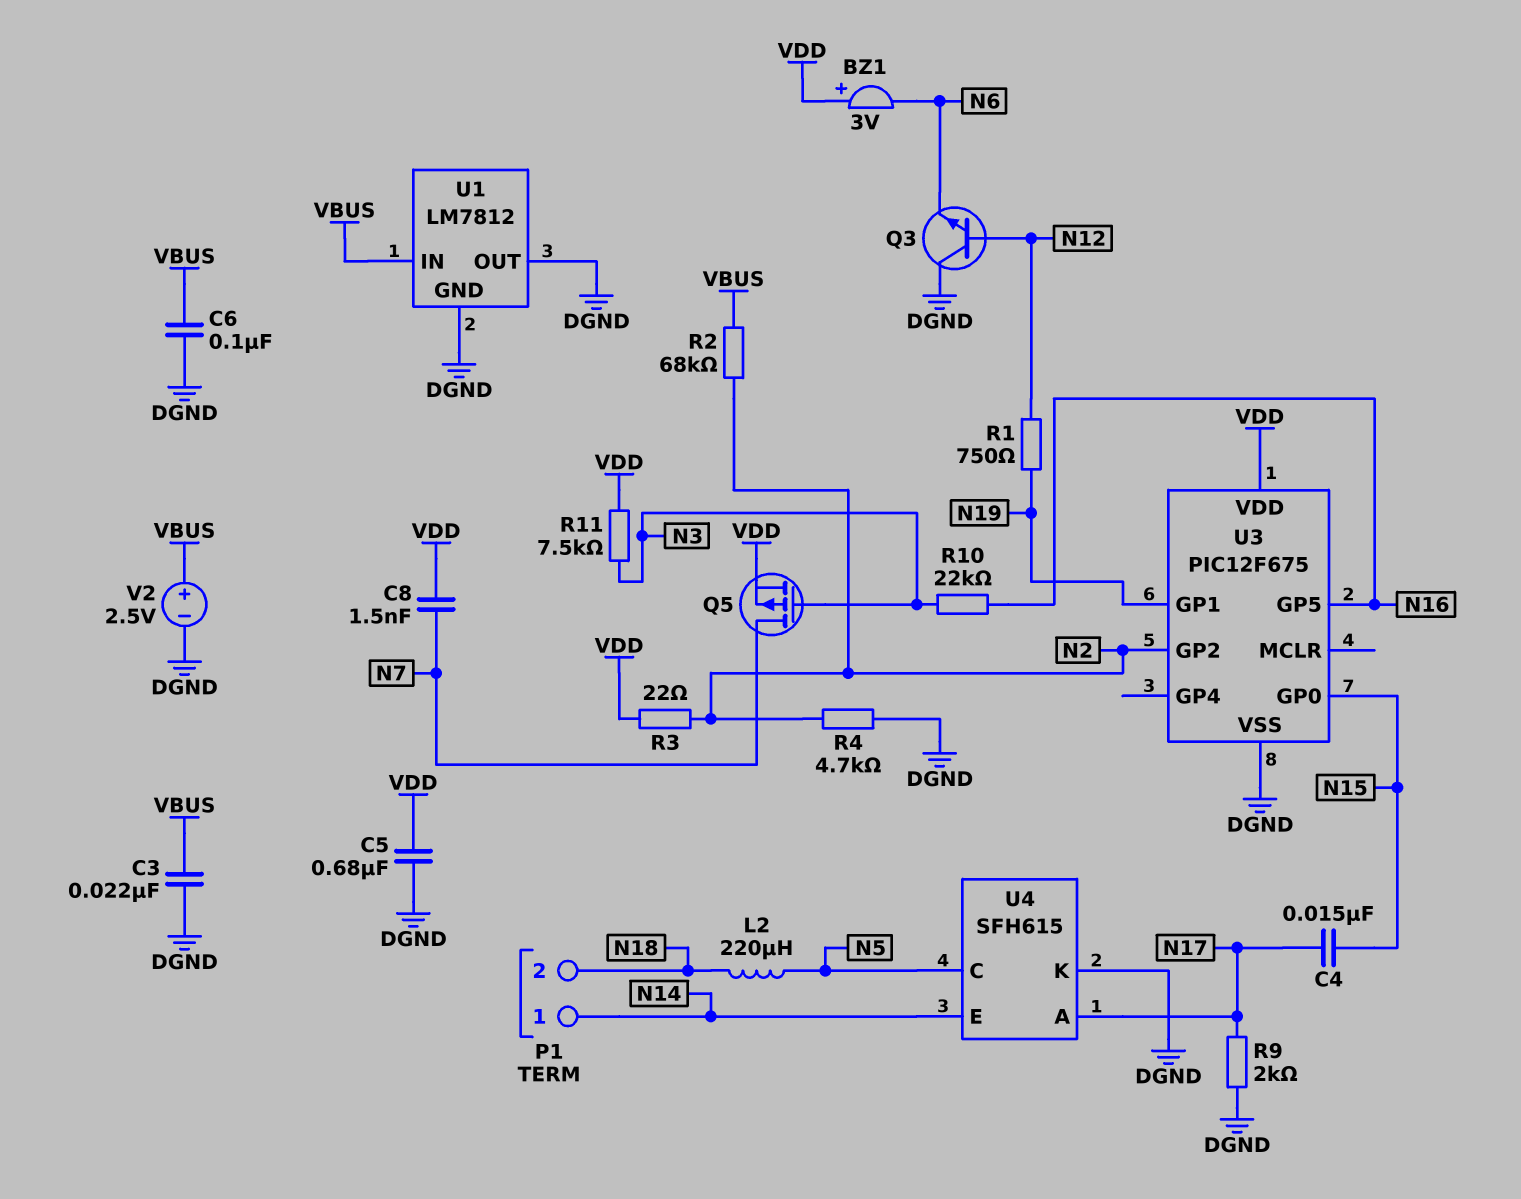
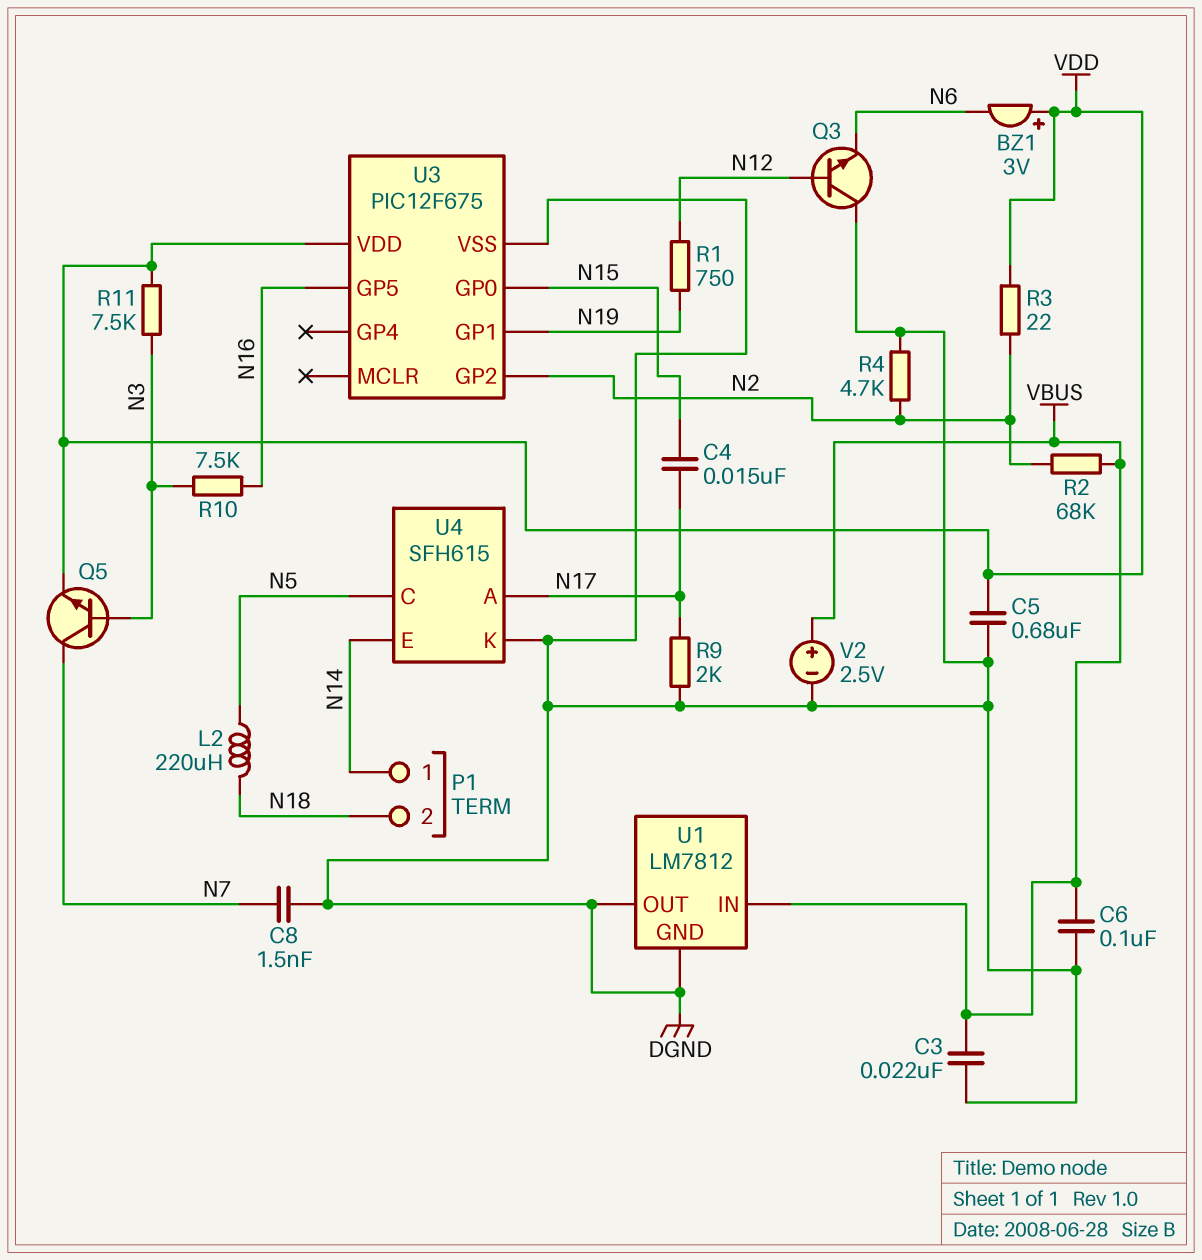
C8: 1.5nF (N7, VDD) -> 1.5nF (DGND, N7)
Q5: PMOS (G N3, D N7, S VDD) -> NPN (B N3, C N7, E VDD)
R10: 22k (N3, N16) -> 7.5k (N3, N16)

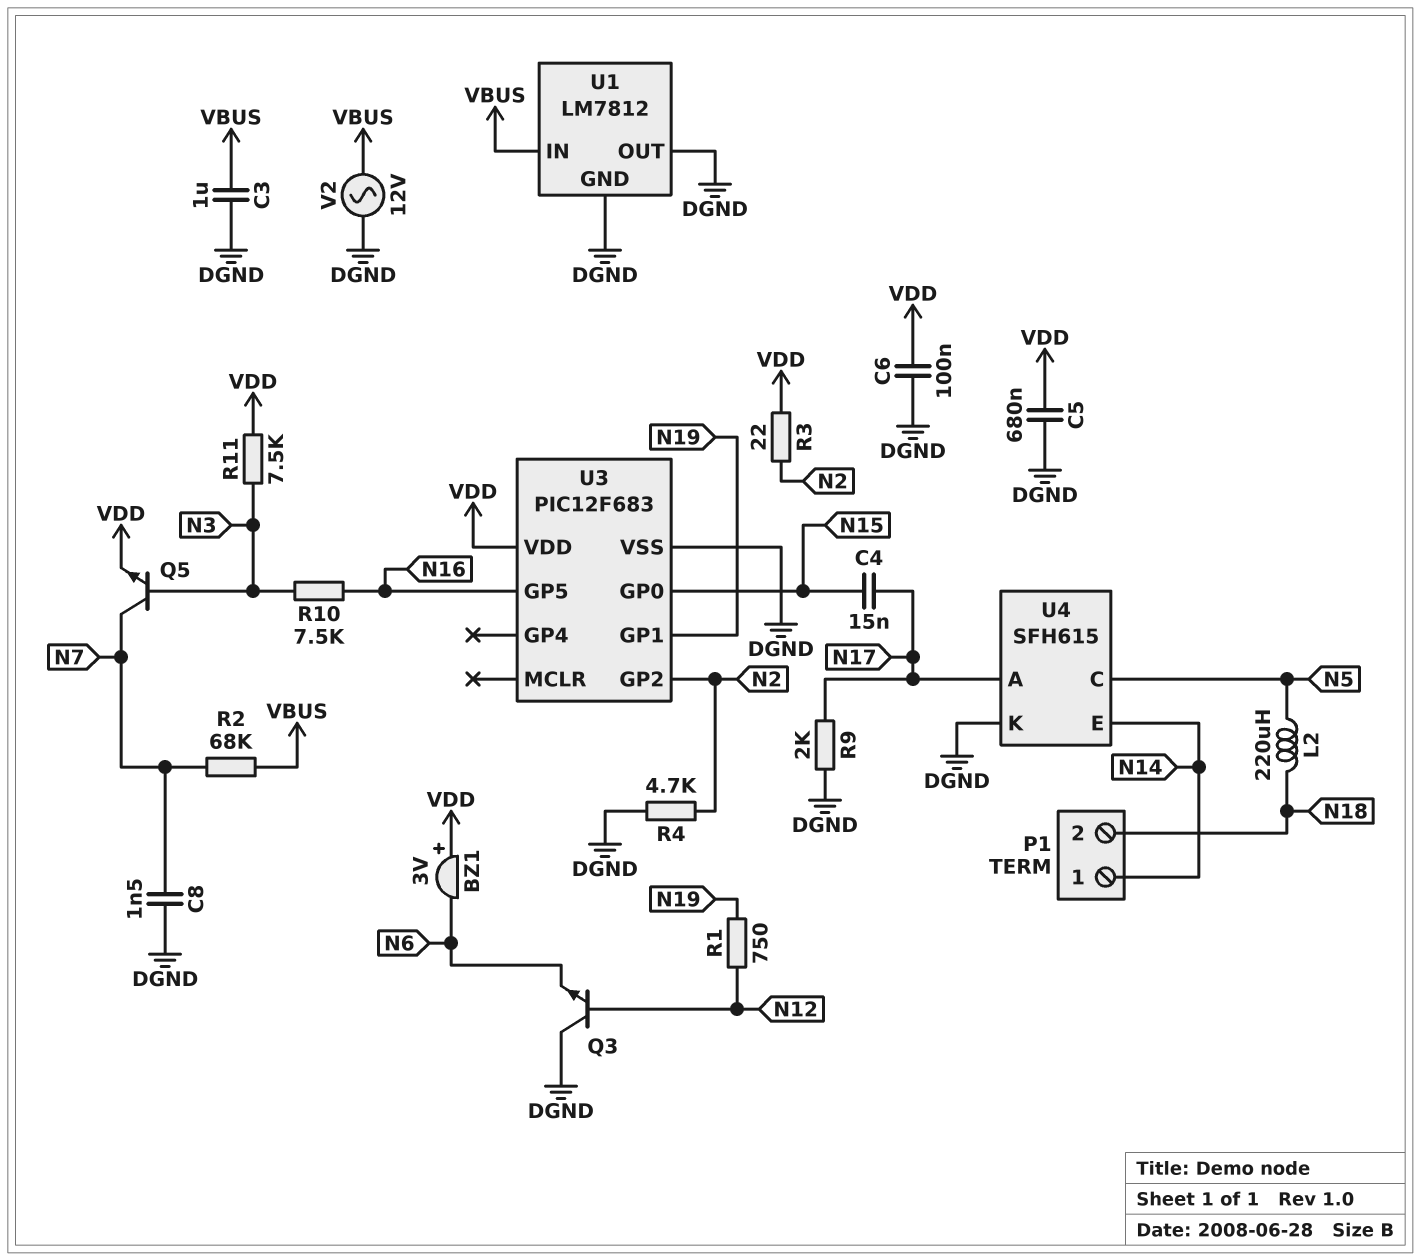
C3: 22nF (DGND, VBUS) -> 1uF (DGND, VBUS)
C6: 100nF (DGND, VBUS) -> 100nF (DGND, VDD)
R2: 68k (N2, VBUS) -> 68k (N7, VBUS)
U3: PIC12F675 -> PIC12F683
V2: 2.5V (plus VBUS, minus DGND) -> AC 12V (DGND, VBUS)

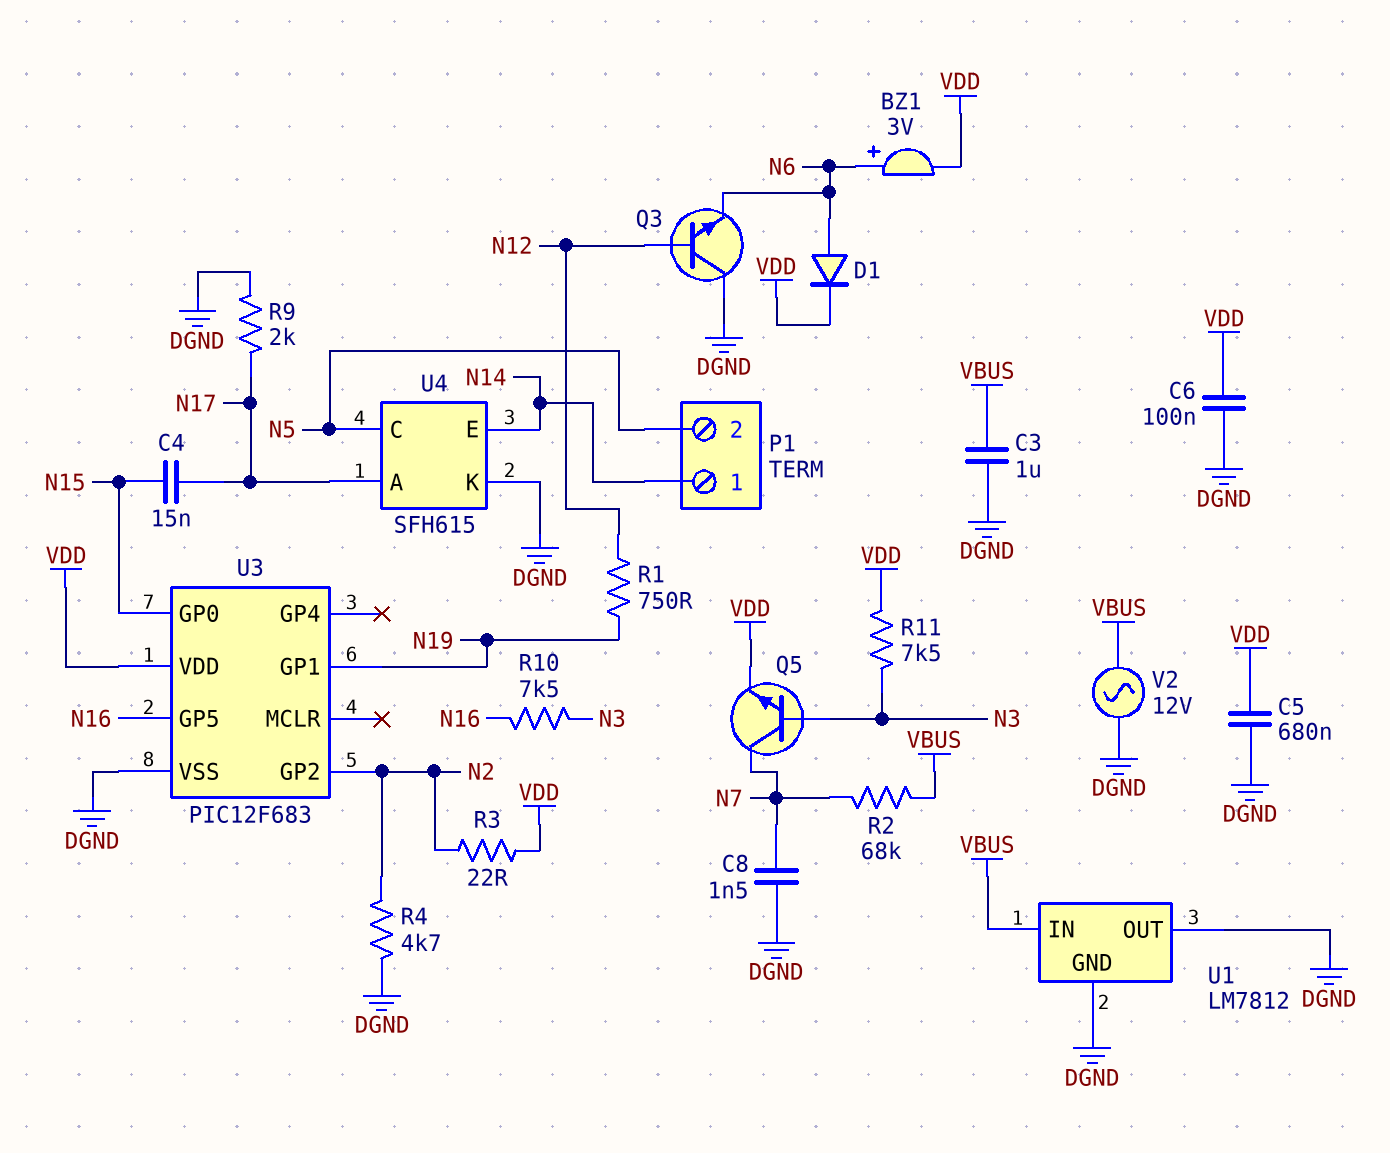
BZ1: buzzer 3V (plus VDD, minus N6) -> buzzer 3V (plus N6, minus VDD)
D1: none -> diode (A N6, K VDD)
L2: 220uH (N5, N18) -> none
P1 pin 2: N18 -> N5

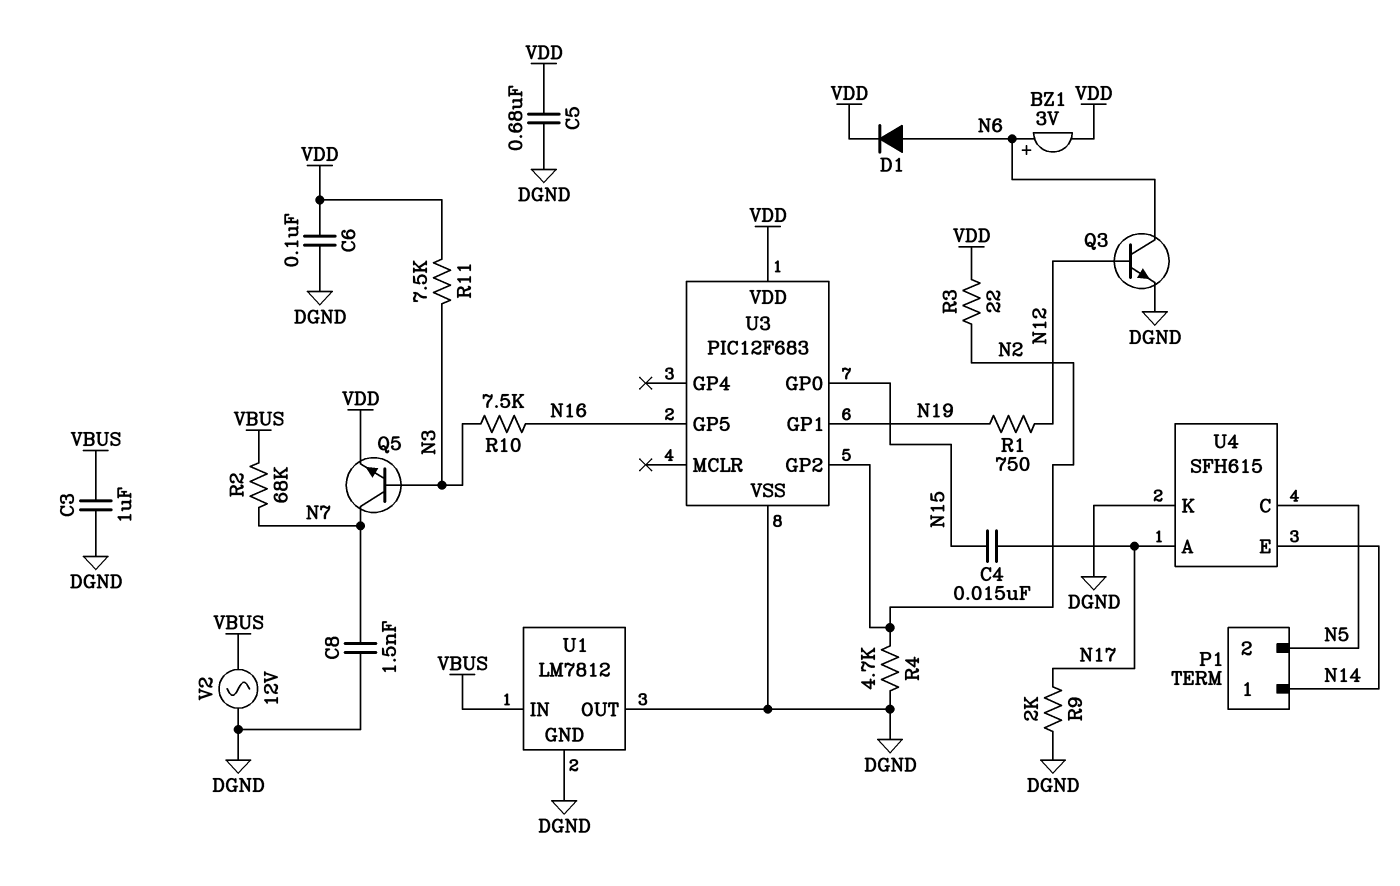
Q3: NPN (B N12, C DGND, E N6) -> NPN (B N12, C N6, E DGND)

